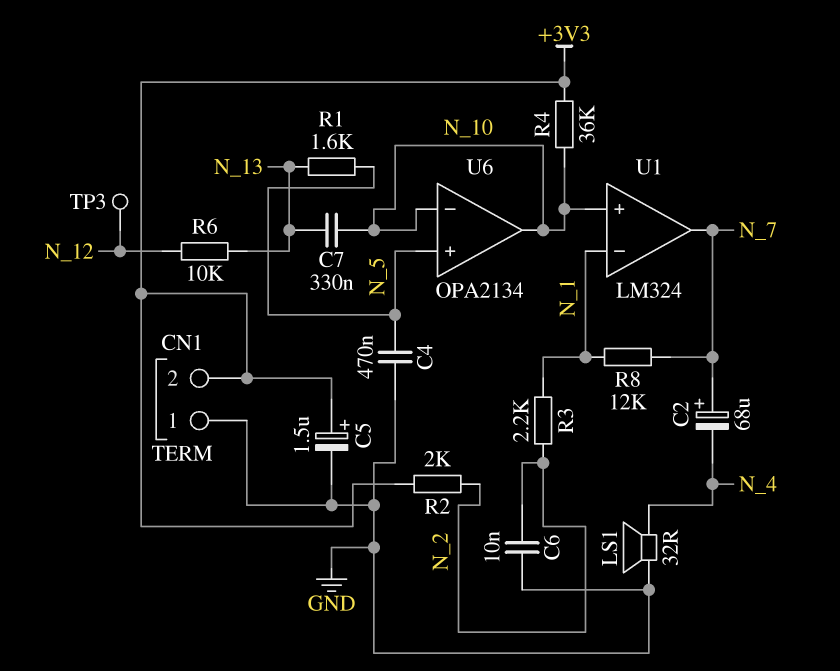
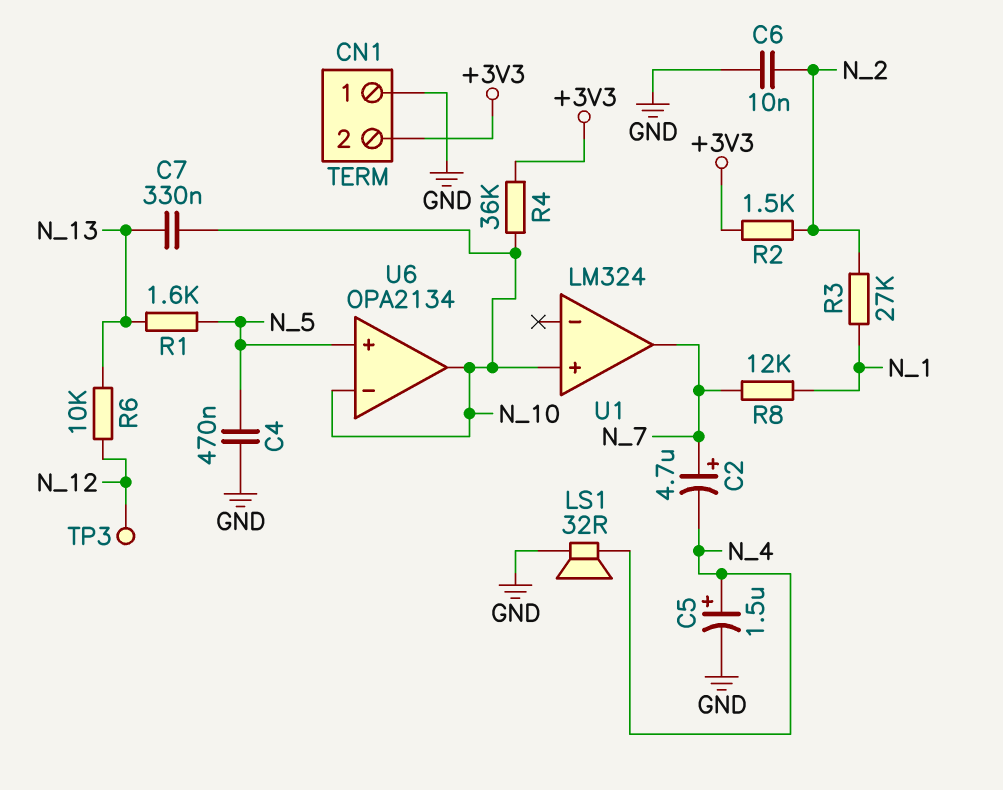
C2: 68uF (plus N_7, minus N_4) -> 4.7uF (plus N_7, minus N_4)
C5: 1.5uF (plus +3V3, minus GND) -> 1.5uF (plus N_4, minus GND)
R2: 2k (+3V3, N_2) -> 1.5k (+3V3, N_2)
R3: 2.2k (N_1, N_2) -> 27k (N_1, N_2)
U1 pin in-: N_1 -> none

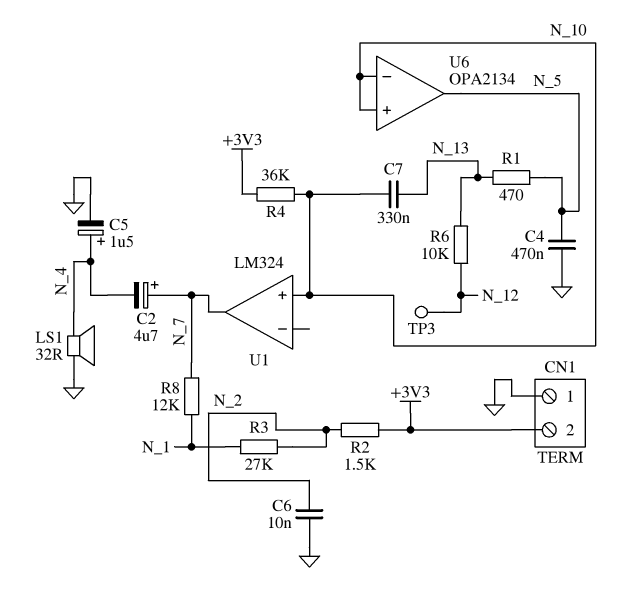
R1: 1.6k (N_5, N_13) -> 470 (N_5, N_13)
U6 pin in+: N_5 -> N_10
U6 pin out: N_10 -> N_5

